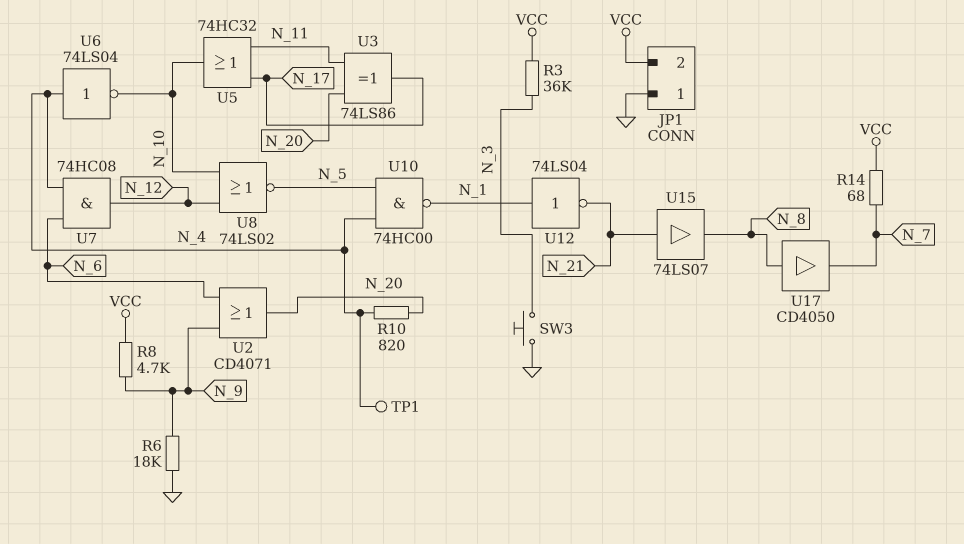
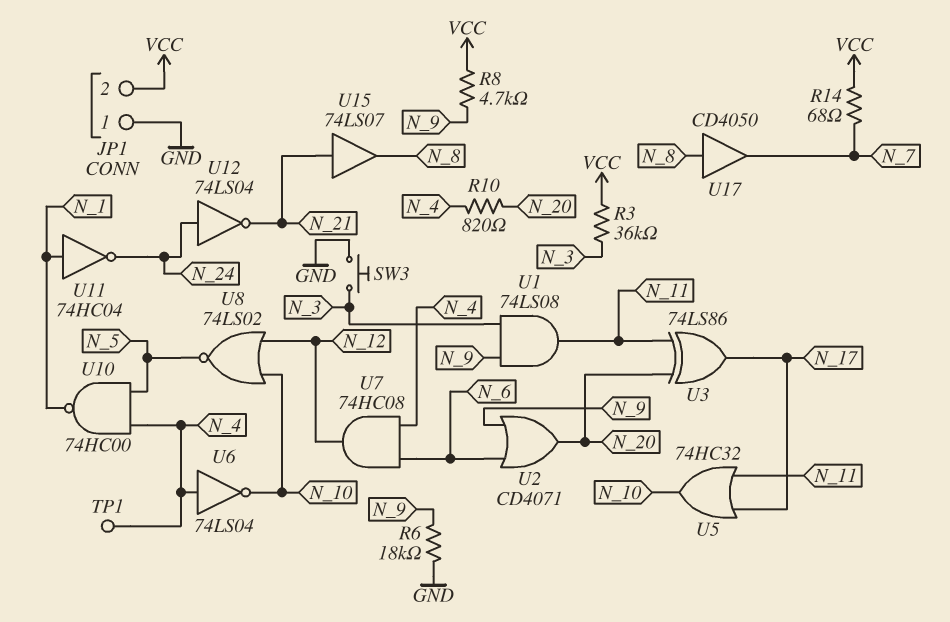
U1: none -> AND 74LS08 (in N_3, in N_9, out N_11)
U11: none -> NOT 74HC04 (in N_1, out N_24)
U12: NOT 74LS04 (in N_1, out N_21) -> NOT 74LS04 (in N_24, out N_21)

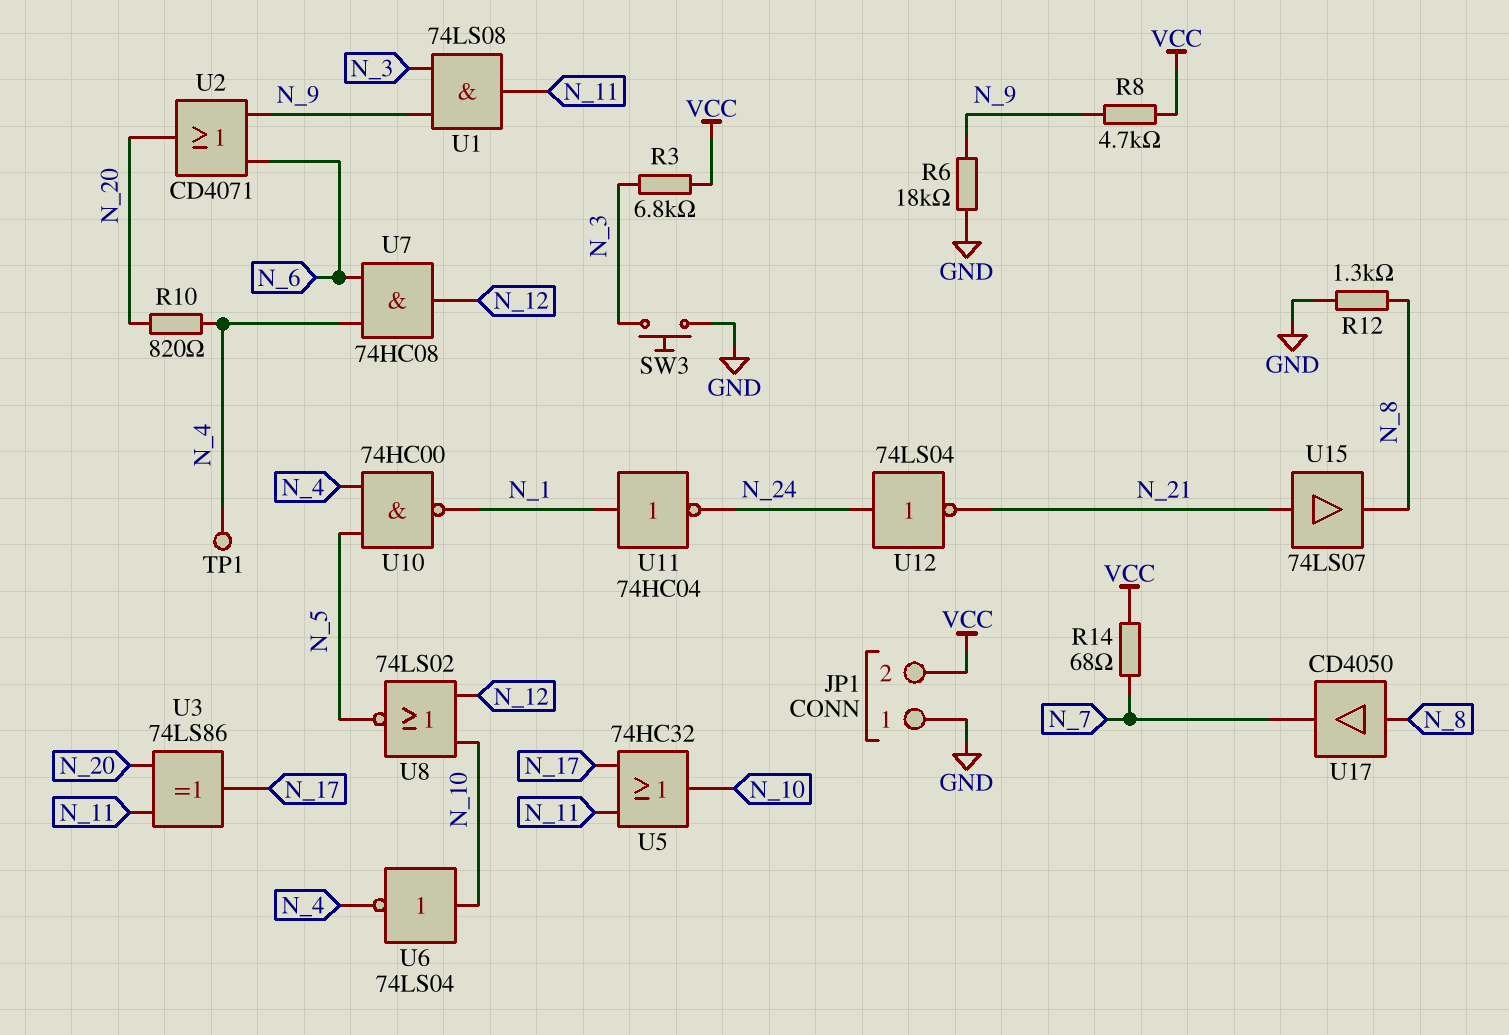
R3: 36k (N_3, VCC) -> 6.8k (N_3, VCC)
R12: none -> 1.3k (GND, N_8)
U6: NOT 74LS04 (in N_4, out N_10) -> NOT 74LS04 (in N_10, out N_4)

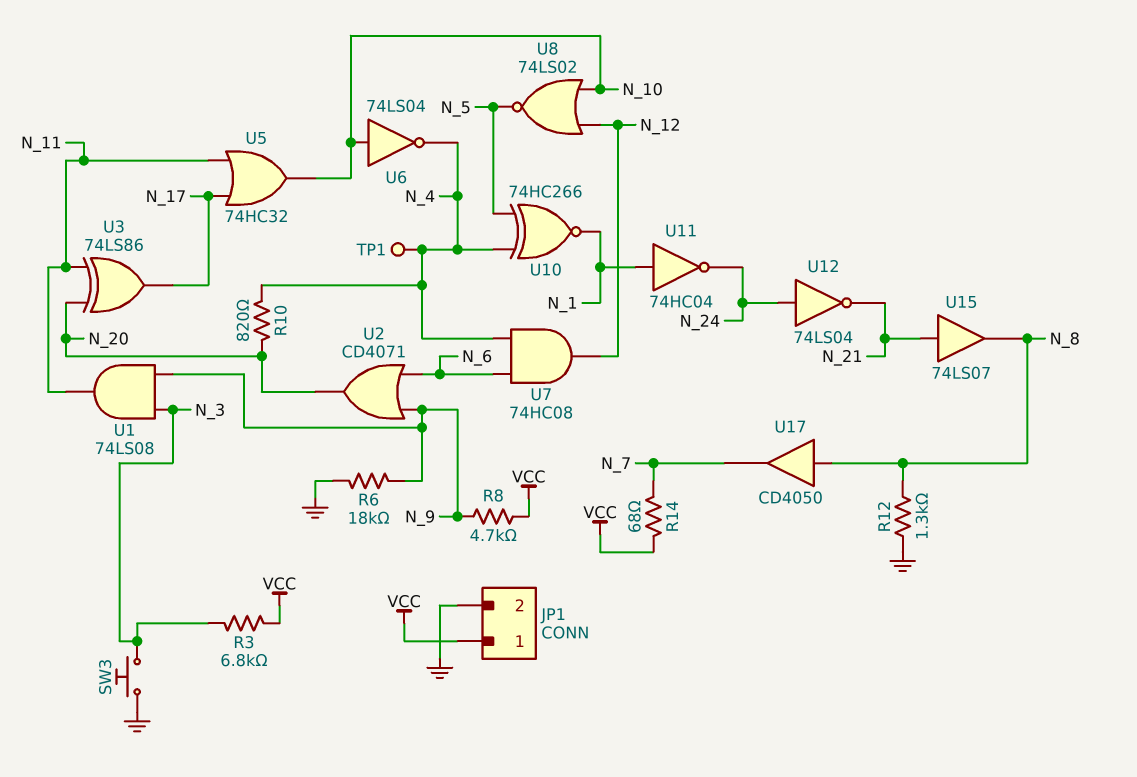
JP1 pin 1: GND -> VCC
JP1 pin 2: VCC -> GND
U10: NAND 74HC00 (in N_4, in N_5, out N_1) -> XNOR 74HC266 (in N_4, in N_5, out N_1)

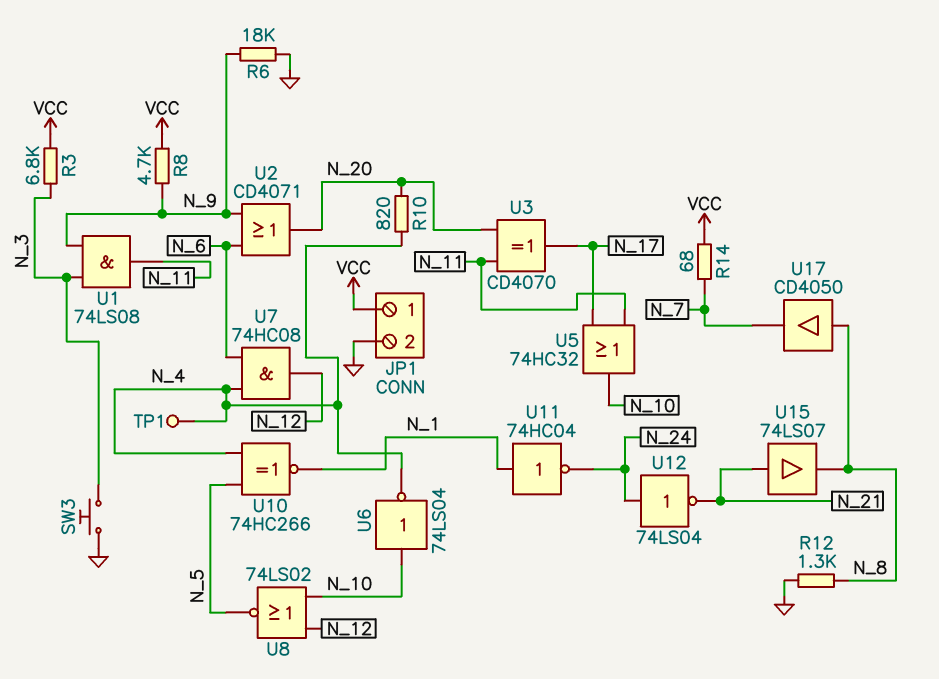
U3: XOR 74LS86 (in N_11, in N_20, out N_17) -> XOR CD4070 (in N_11, in N_20, out N_17)

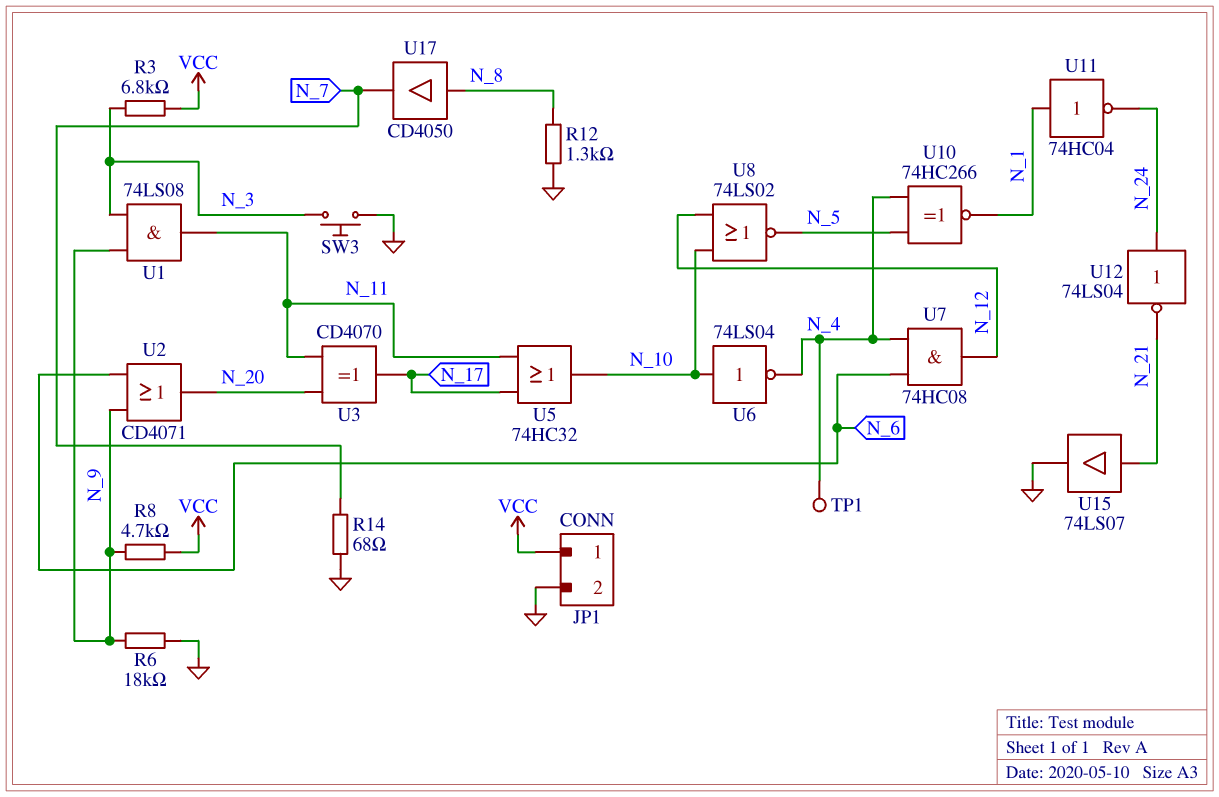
R10: 820 (N_4, N_20) -> none
R14: 68 (N_7, VCC) -> 68 (GND, N_7)
U15: buffer 74LS07 (in N_21, out N_8) -> buffer 74LS07 (in N_21, out GND)

